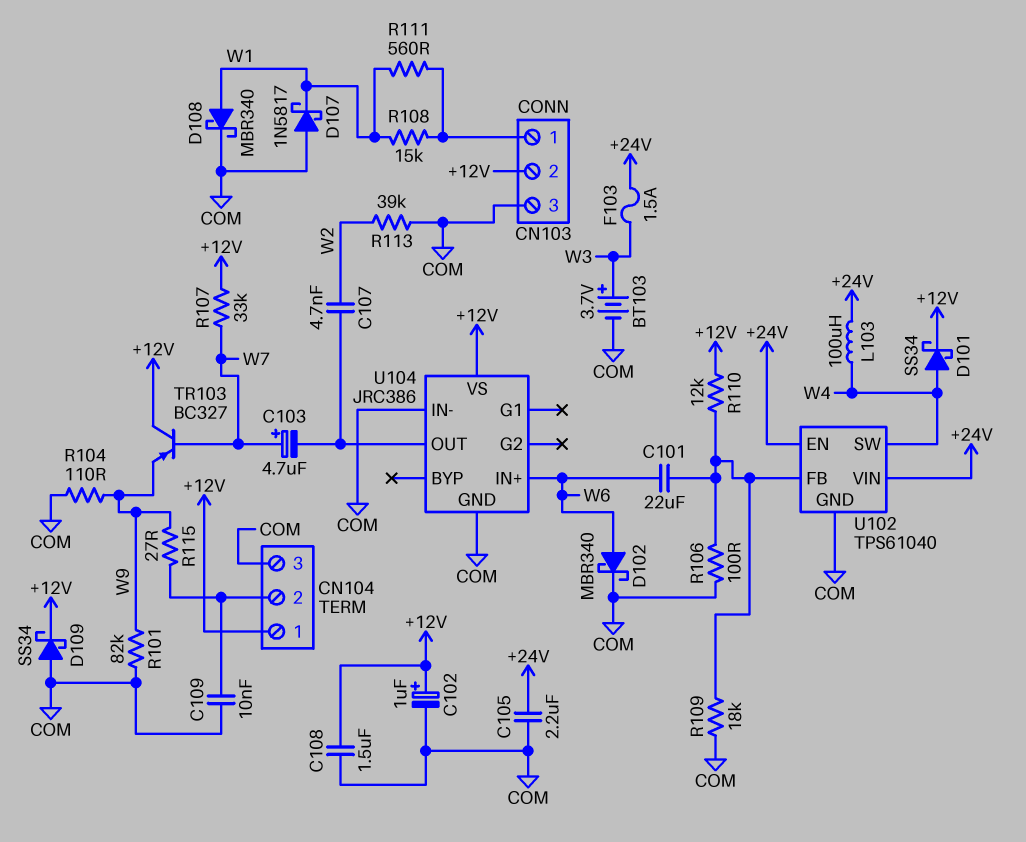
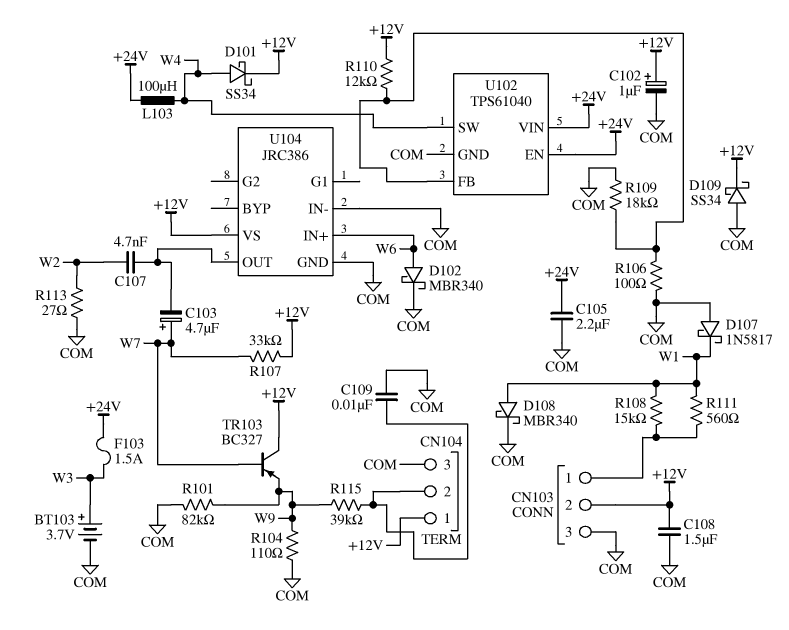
C101: 22uF (U102/FB, W6) -> none
R113: 39k (COM, W2) -> 27 (COM, W2)
R115: 27 (CN104/2, W9) -> 39k (CN104/2, W9)

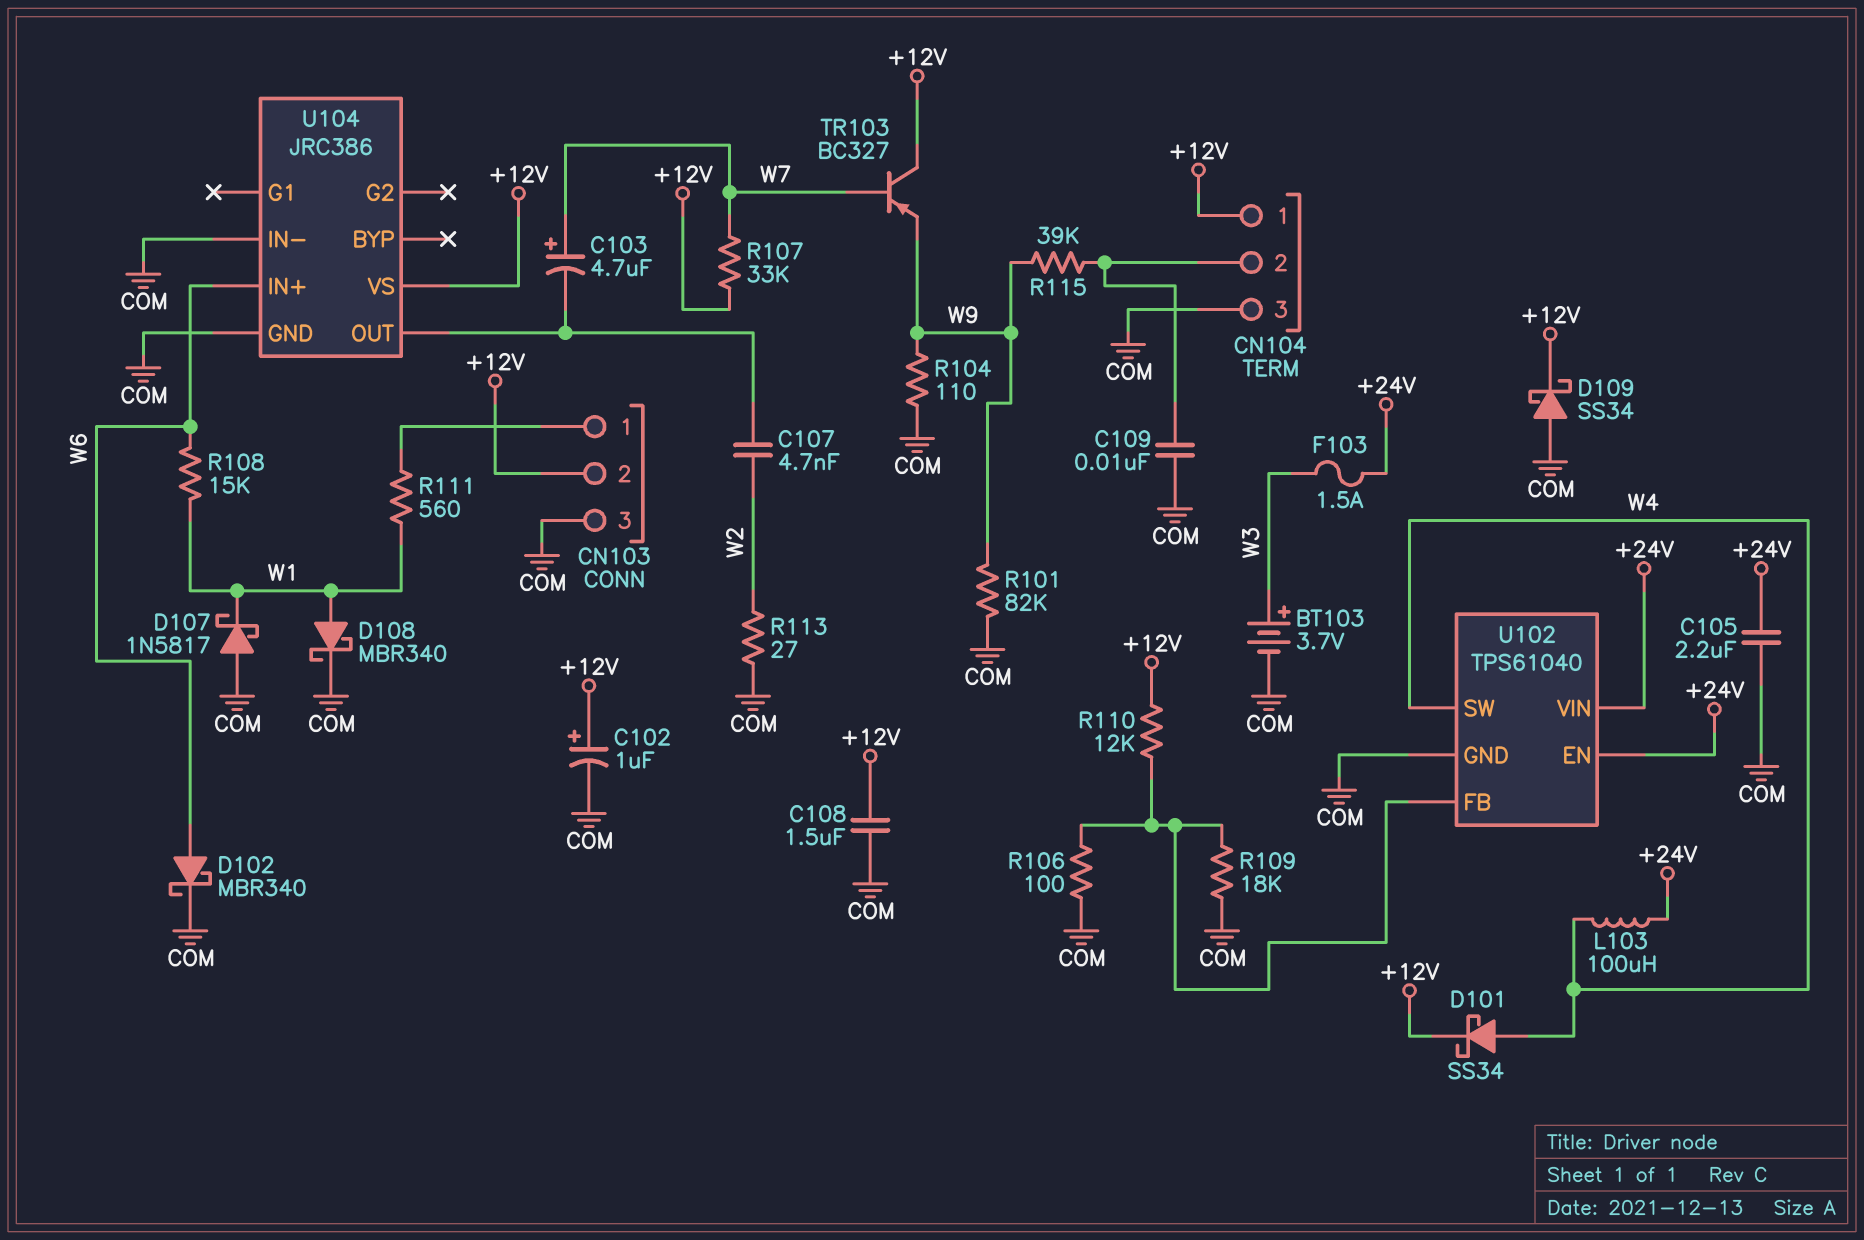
R108: 15k (CN103/1, W1) -> 15k (W1, W6)

